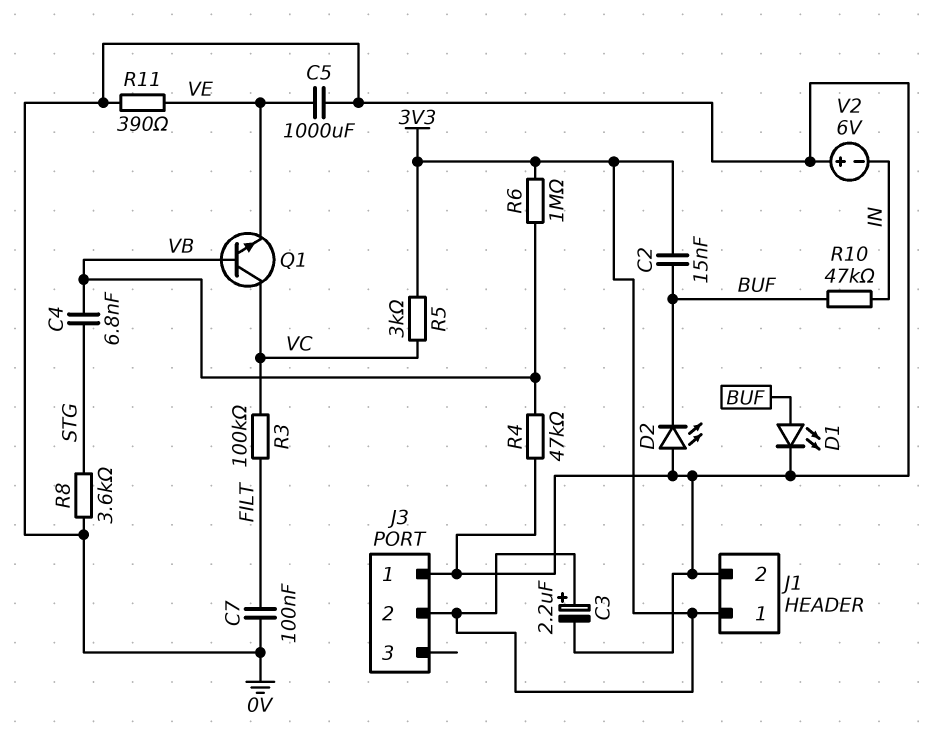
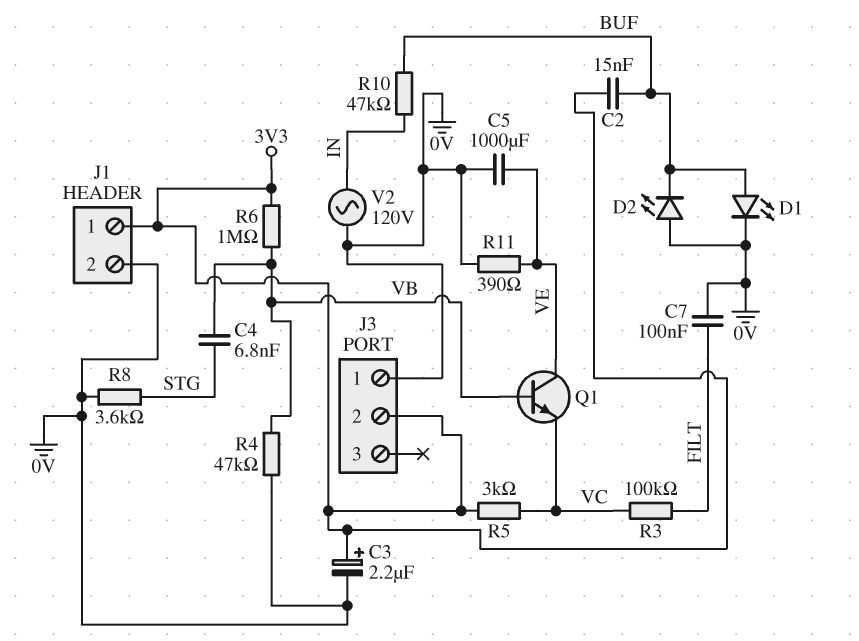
Q1: NPN (B VB, C VC, E VE) -> NPN (B VB, C VE, E VC)
V2: 6V (plus 0V, minus IN) -> AC 120V (0V, IN)

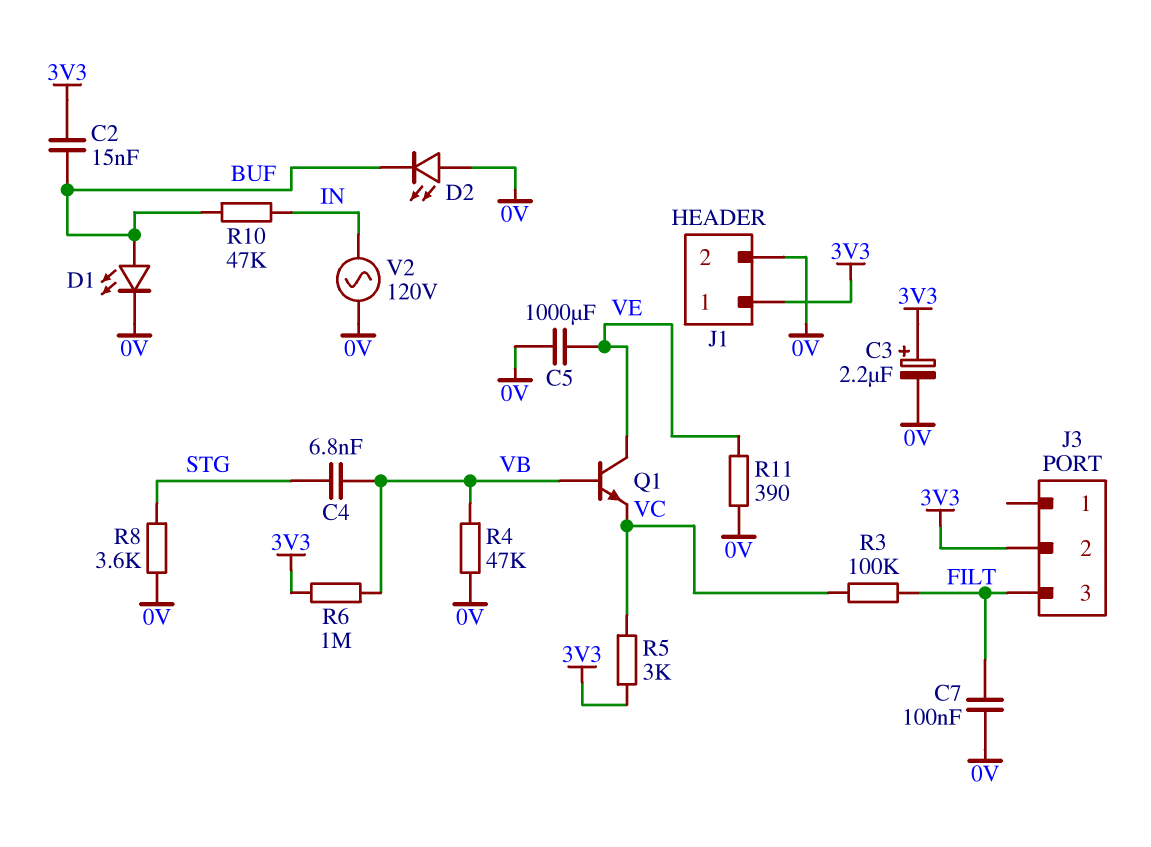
J3 pin 1: 0V -> none
J3 pin 3: none -> FILT

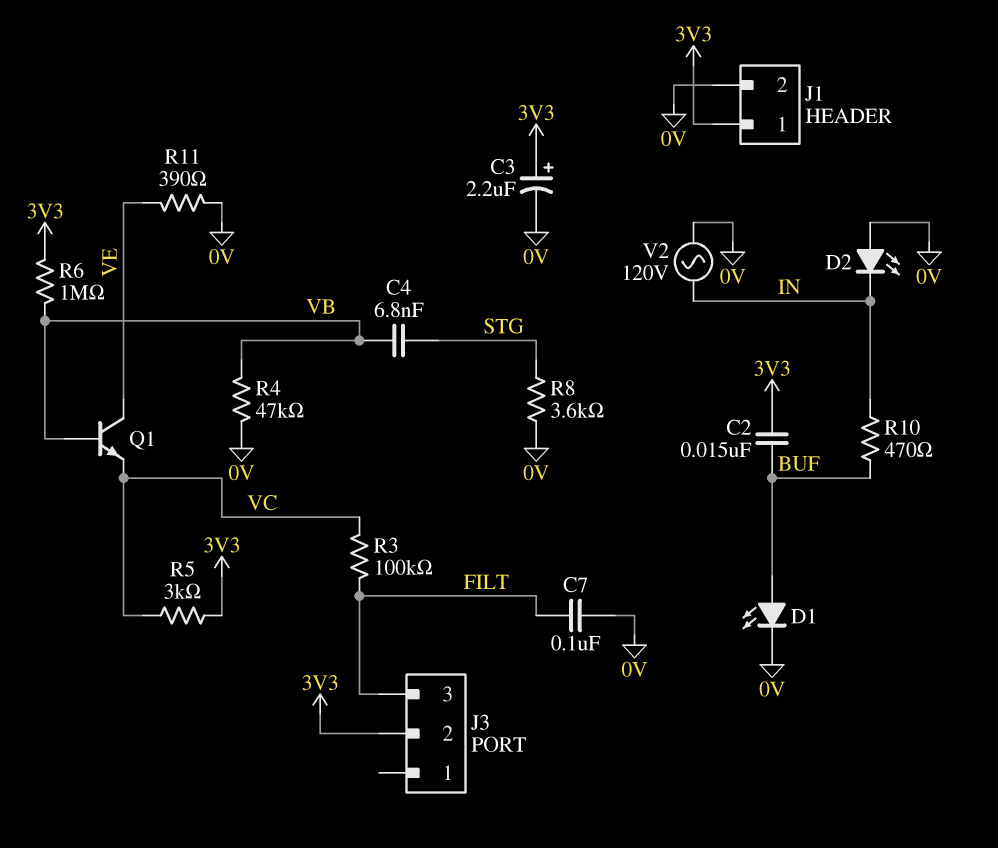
C5: 1000uF (0V, VE) -> none
D2: LED (A 0V, K BUF) -> LED (A 0V, K IN)
R10: 47k (BUF, IN) -> 470 (BUF, IN)

